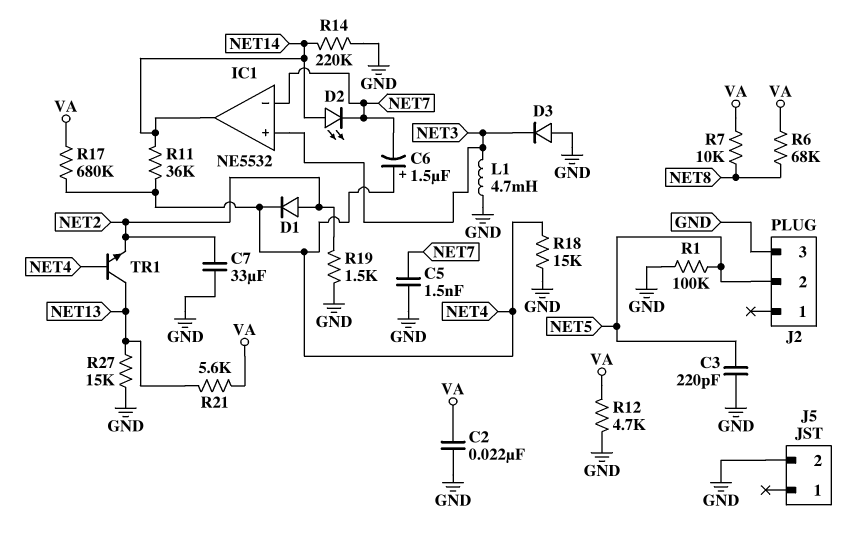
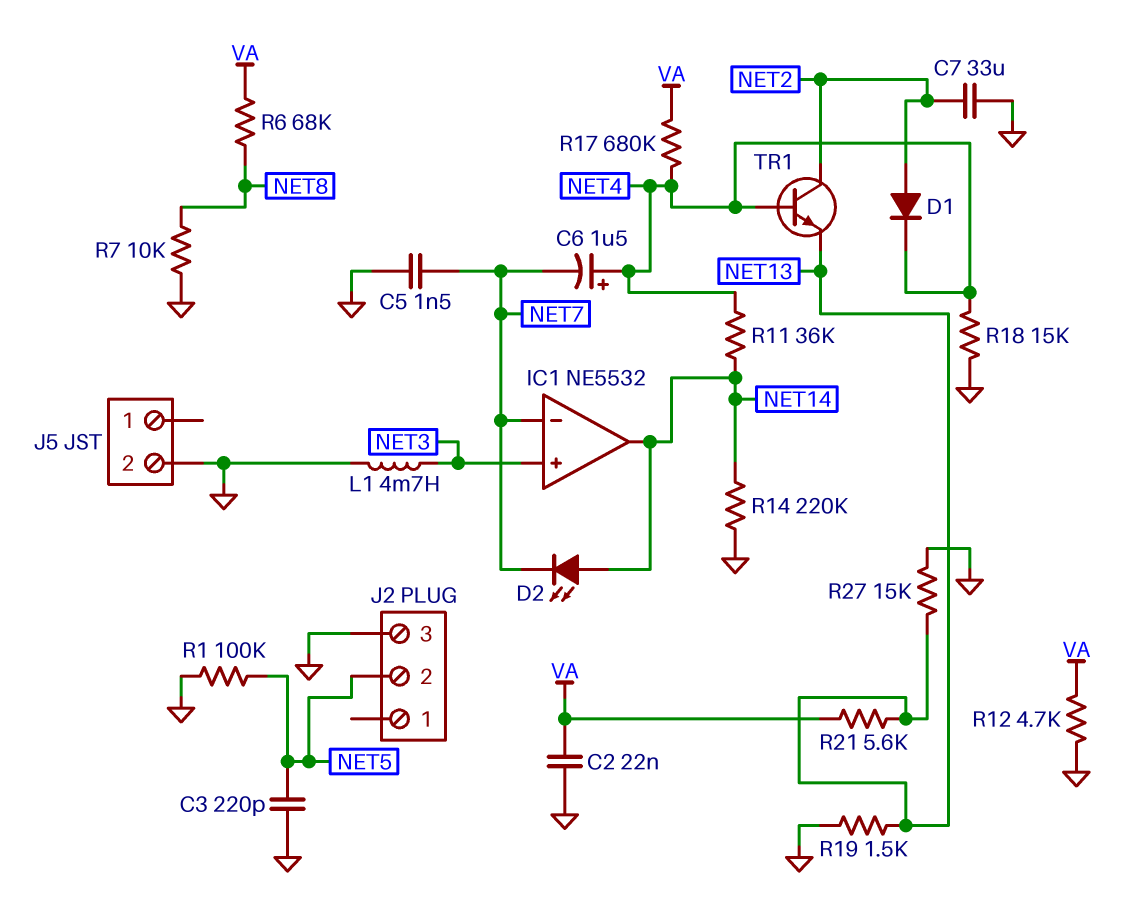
D3: diode (A GND, K NET3) -> none
R7: 10k (NET8, VA) -> 10k (GND, NET8)
R19: 1.5k (GND, NET2) -> 1.5k (GND, NET13)
TR1: NPN (B NET4, C NET13, E NET2) -> NPN (B NET4, C NET2, E NET13)

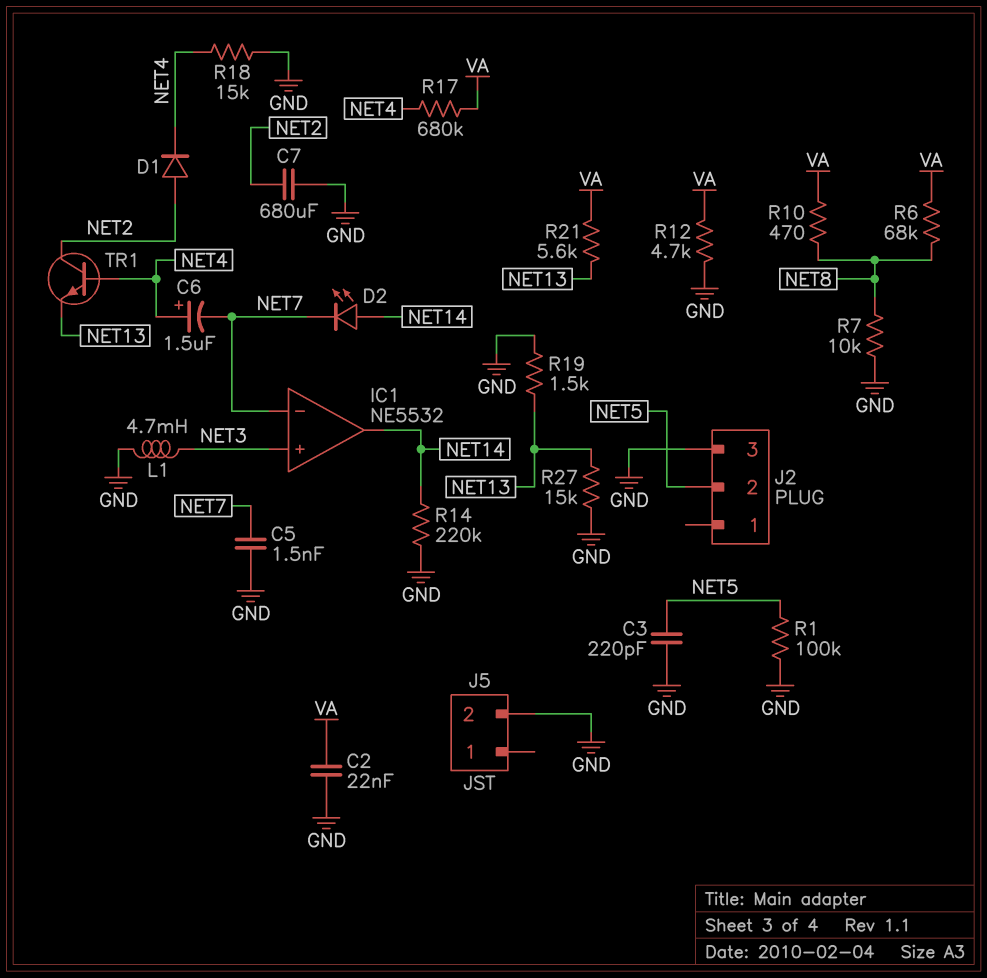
C7: 33uF (GND, NET2) -> 680uF (GND, NET2)
R10: none -> 470 (NET8, VA)
R11: 36k (NET4, NET14) -> none

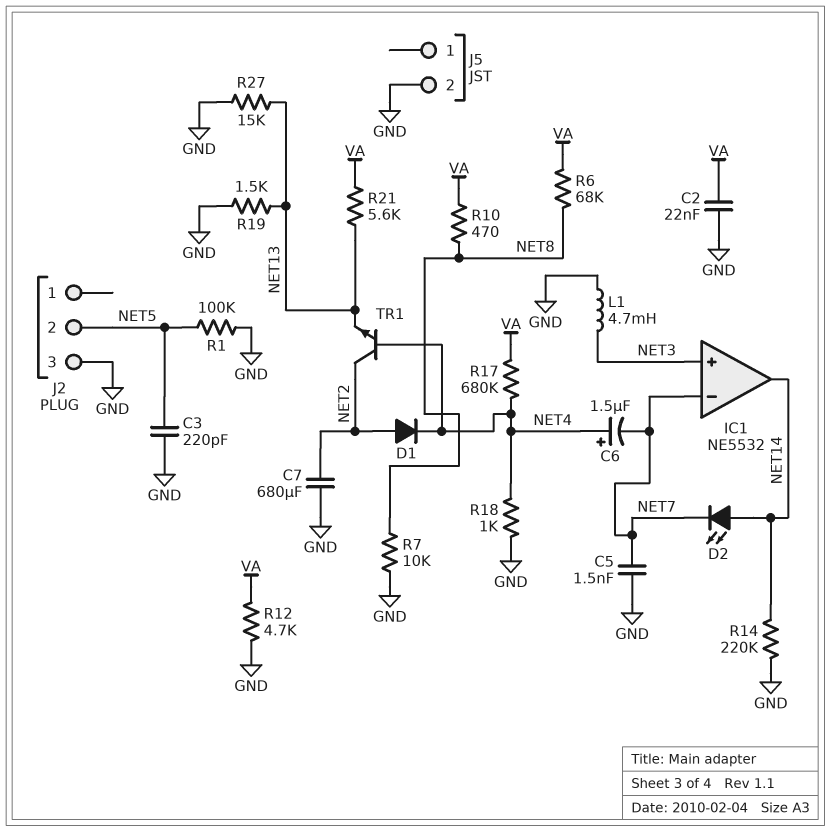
R18: 15k (GND, NET4) -> 1k (GND, NET4)

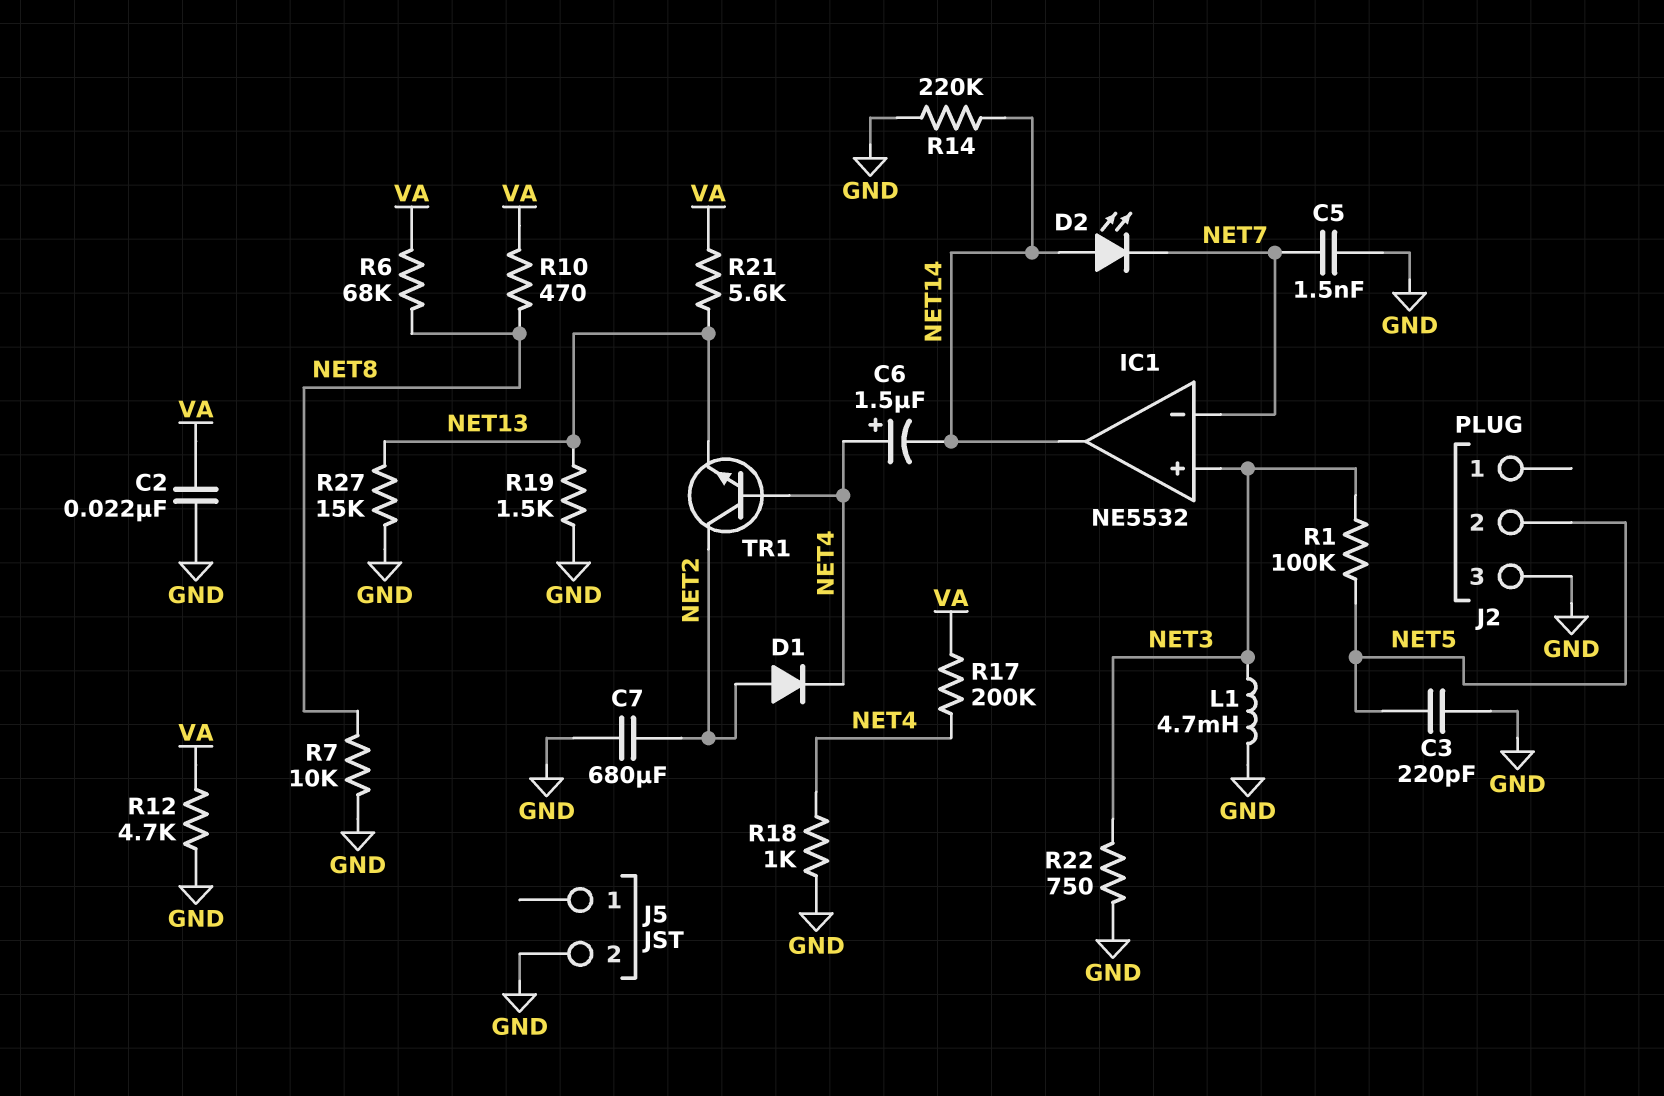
C6: 1.5uF (plus NET4, minus NET7) -> 1.5uF (plus NET4, minus NET14)
R1: 100k (GND, NET5) -> 100k (NET3, NET5)
R17: 680k (NET4, VA) -> 200k (NET4, VA)
R22: none -> 750 (GND, NET3)

